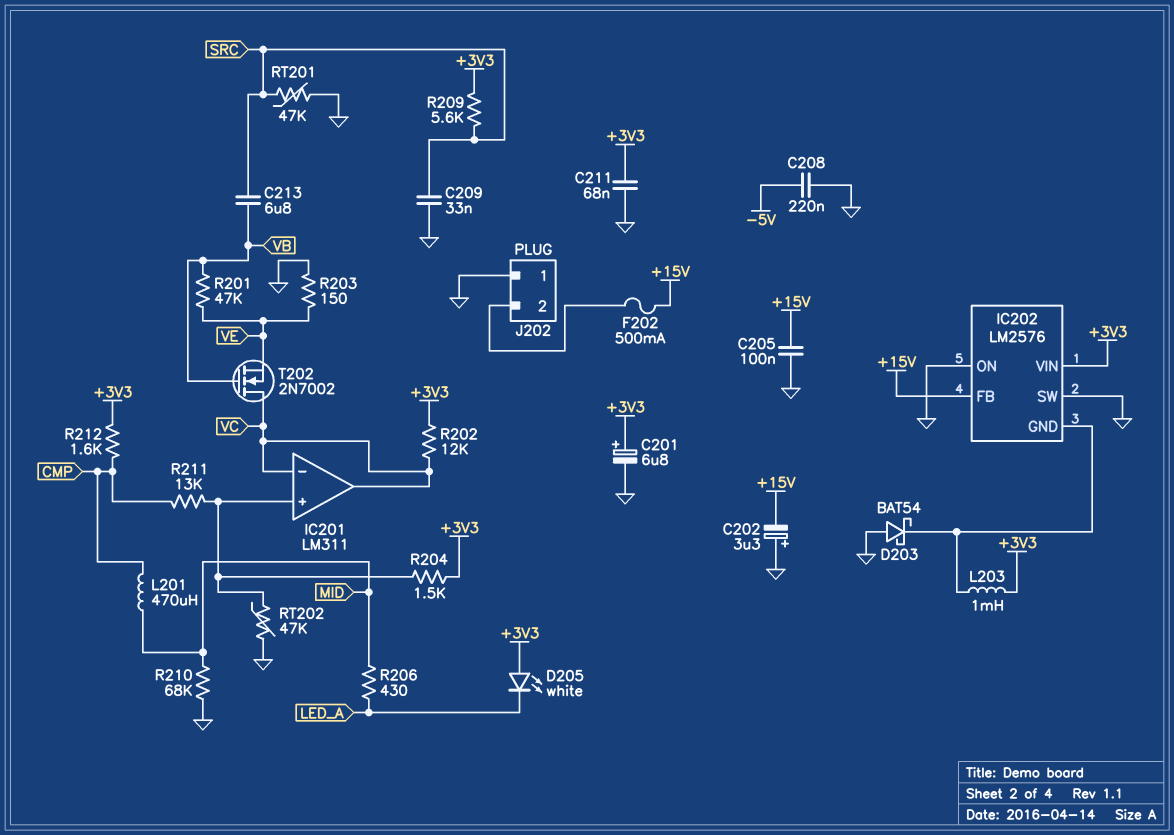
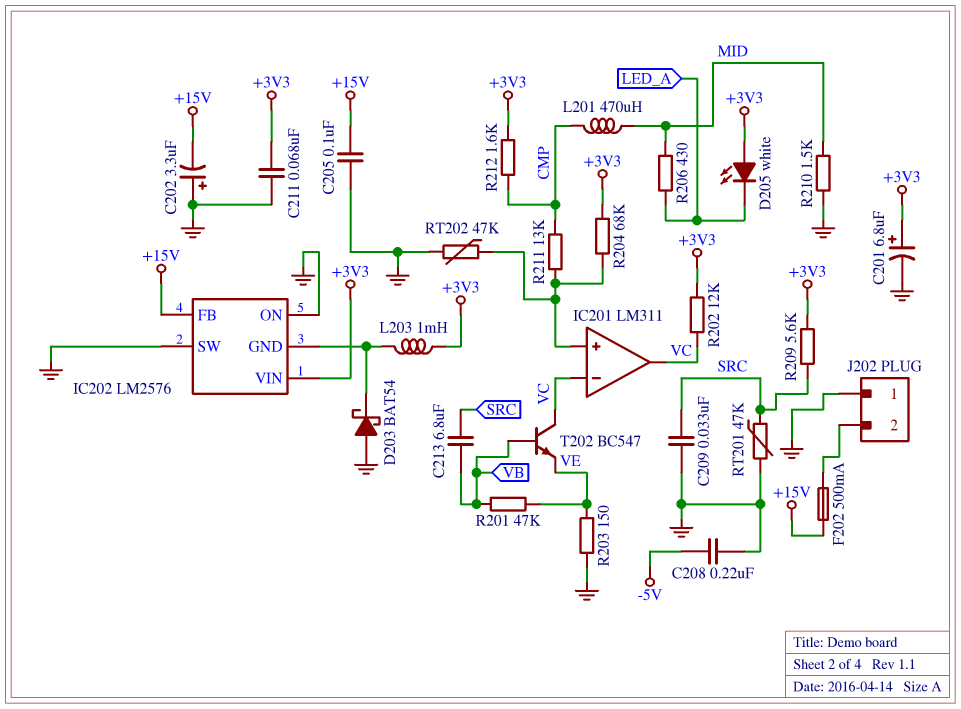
R204: 1.5k (+3V3, IC201/in+) -> 68k (+3V3, IC201/in+)
R210: 68k (GND, MID) -> 1.5k (GND, MID)
T202: NMOS 2N7002 (G VB, D VC, S VE) -> NPN BC547 (B VB, C VC, E VE)

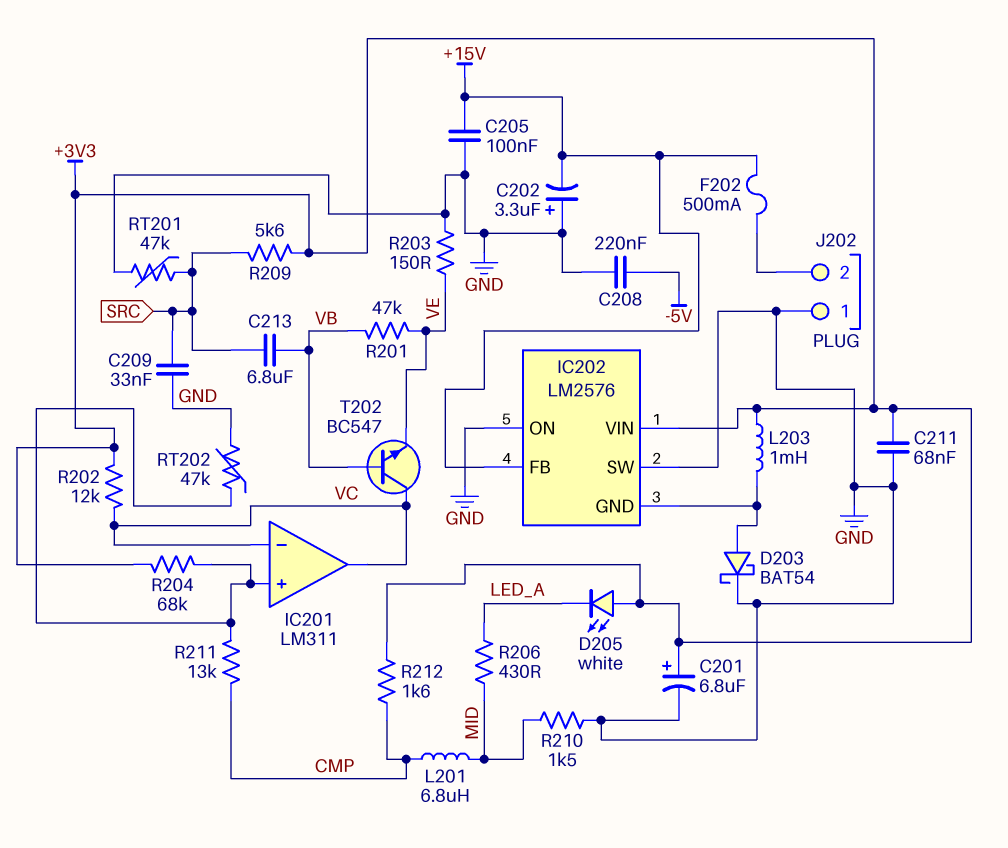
D203: schottky BAT54 (A GND, K IC202/GND) -> schottky BAT54 (A IC202/GND, K GND)
L201: 470uH (CMP, MID) -> 6.8uH (CMP, MID)

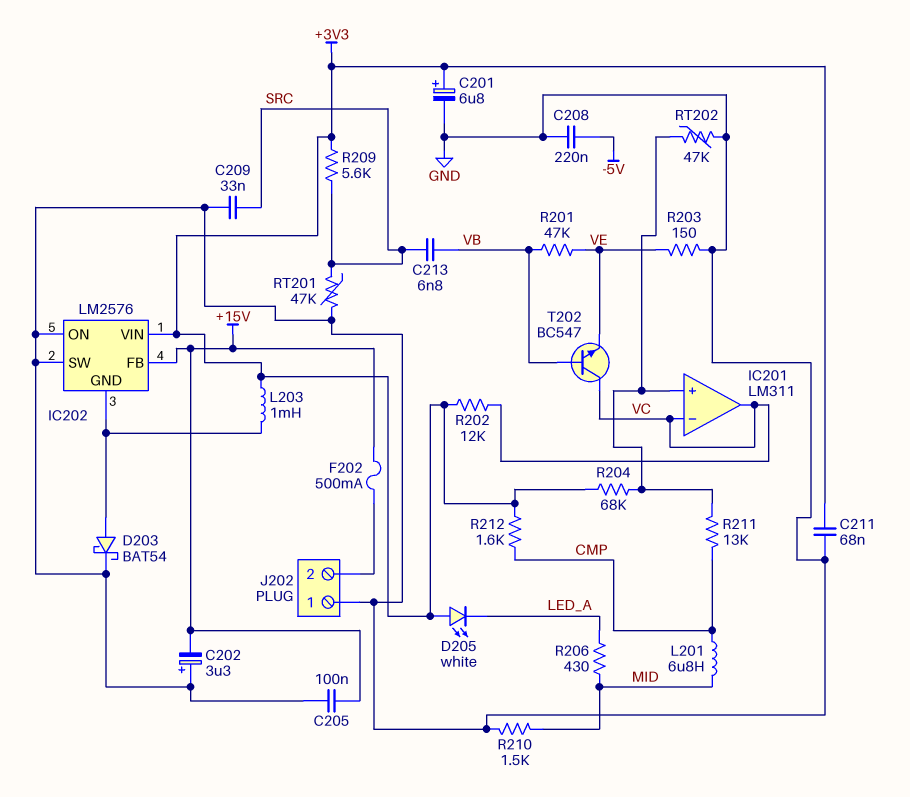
C213: 6.8uF (SRC, VB) -> 6.8nF (SRC, VB)

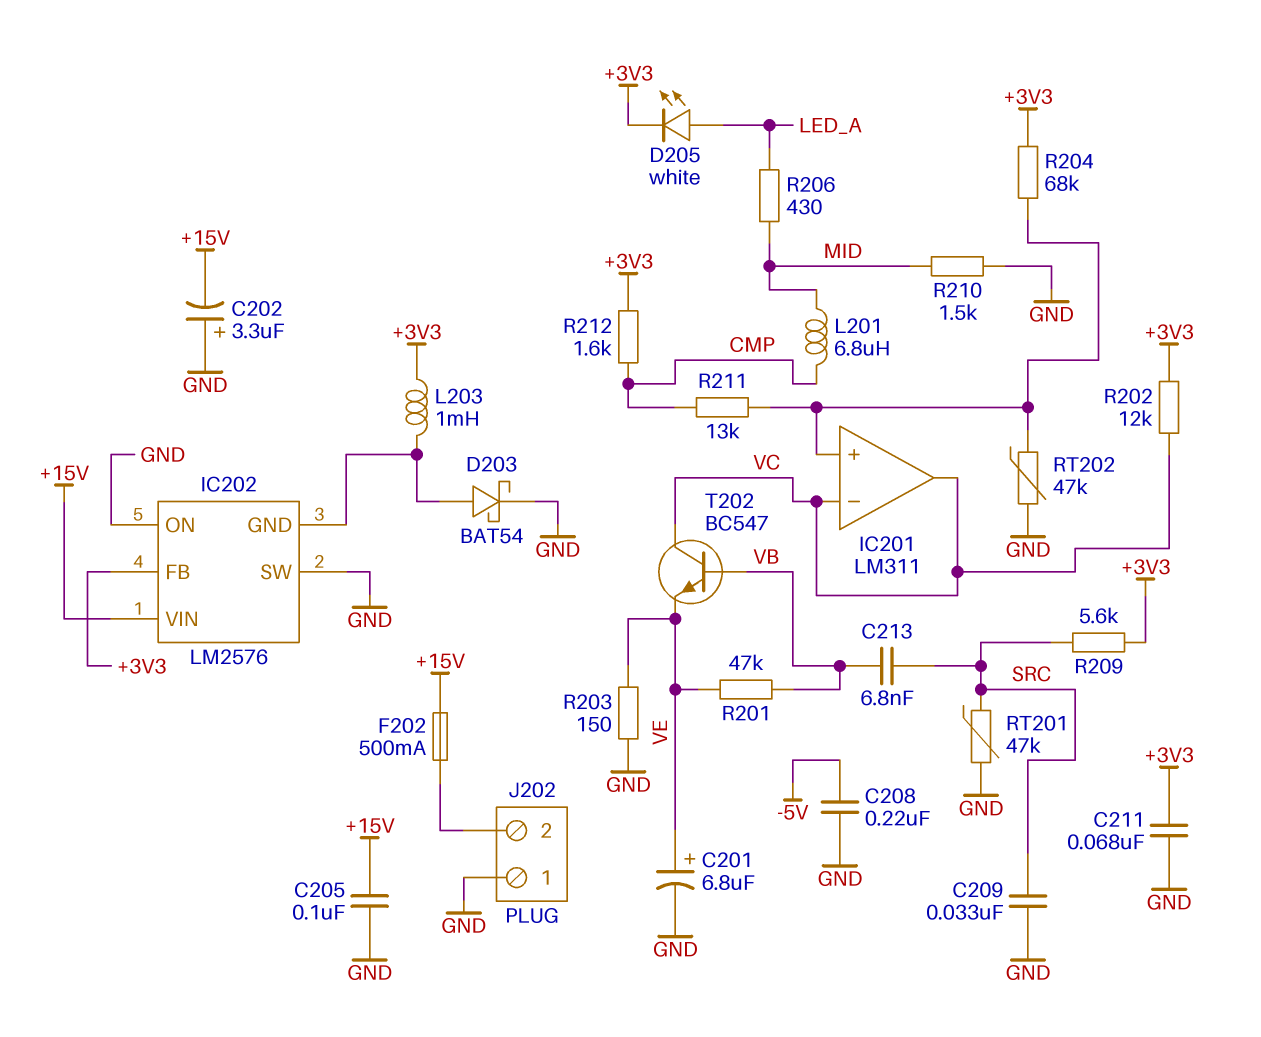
C201: 6.8uF (plus +3V3, minus GND) -> 6.8uF (plus VE, minus GND)
D205: LED white (A +3V3, K LED_A) -> LED white (A LED_A, K +3V3)
IC202 pin FB: +15V -> +3V3
IC202 pin VIN: +3V3 -> +15V

